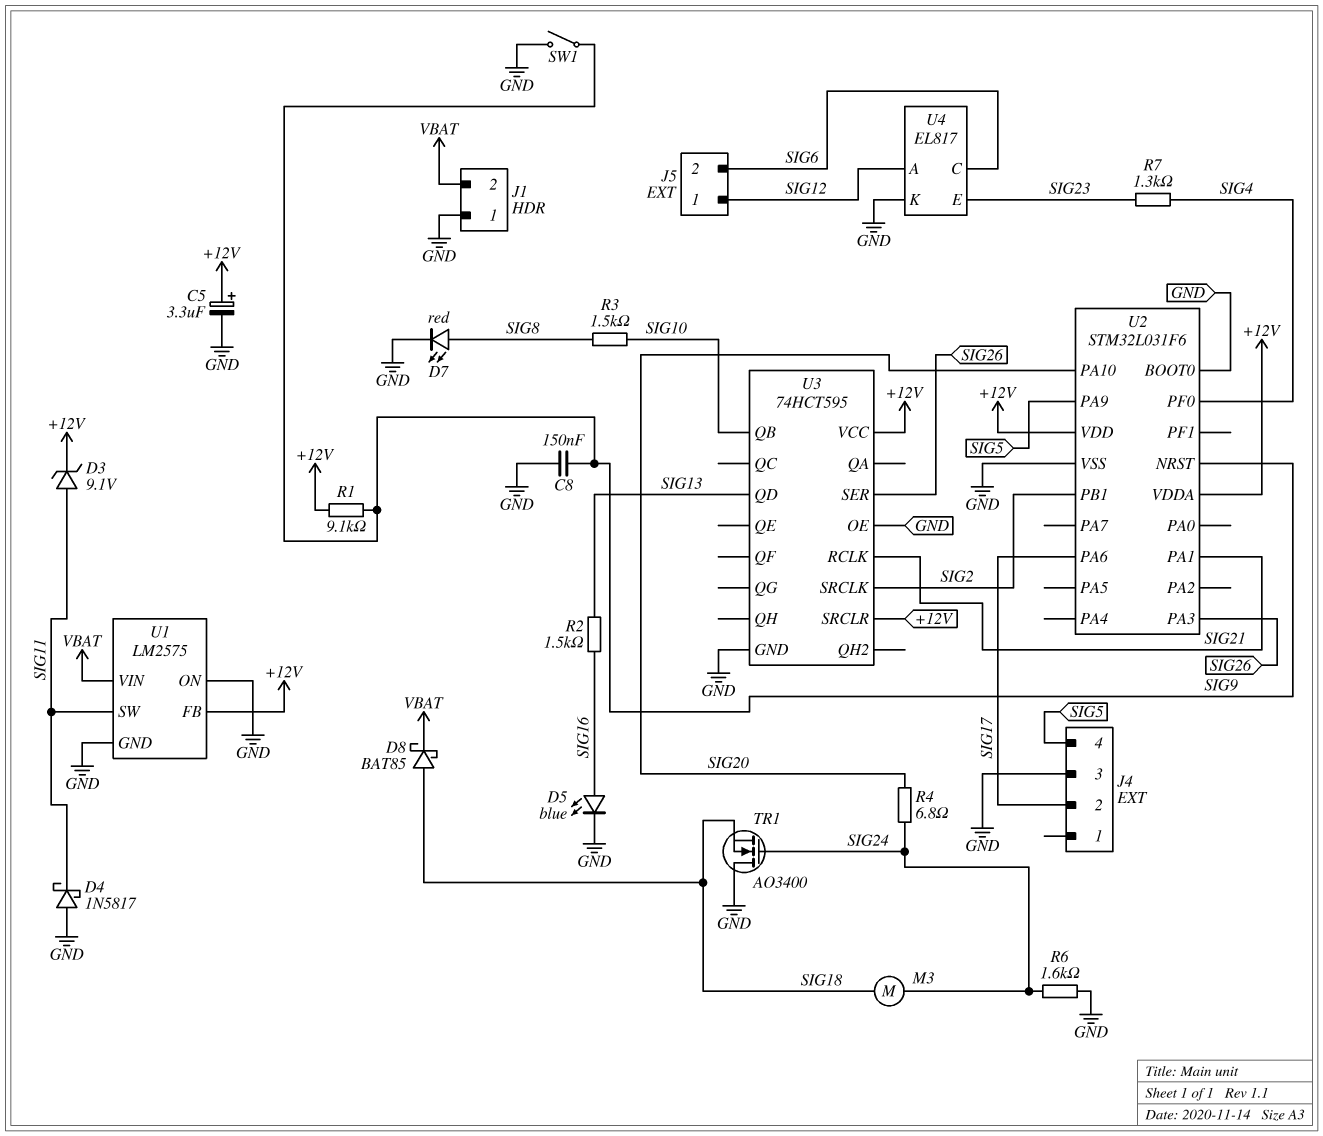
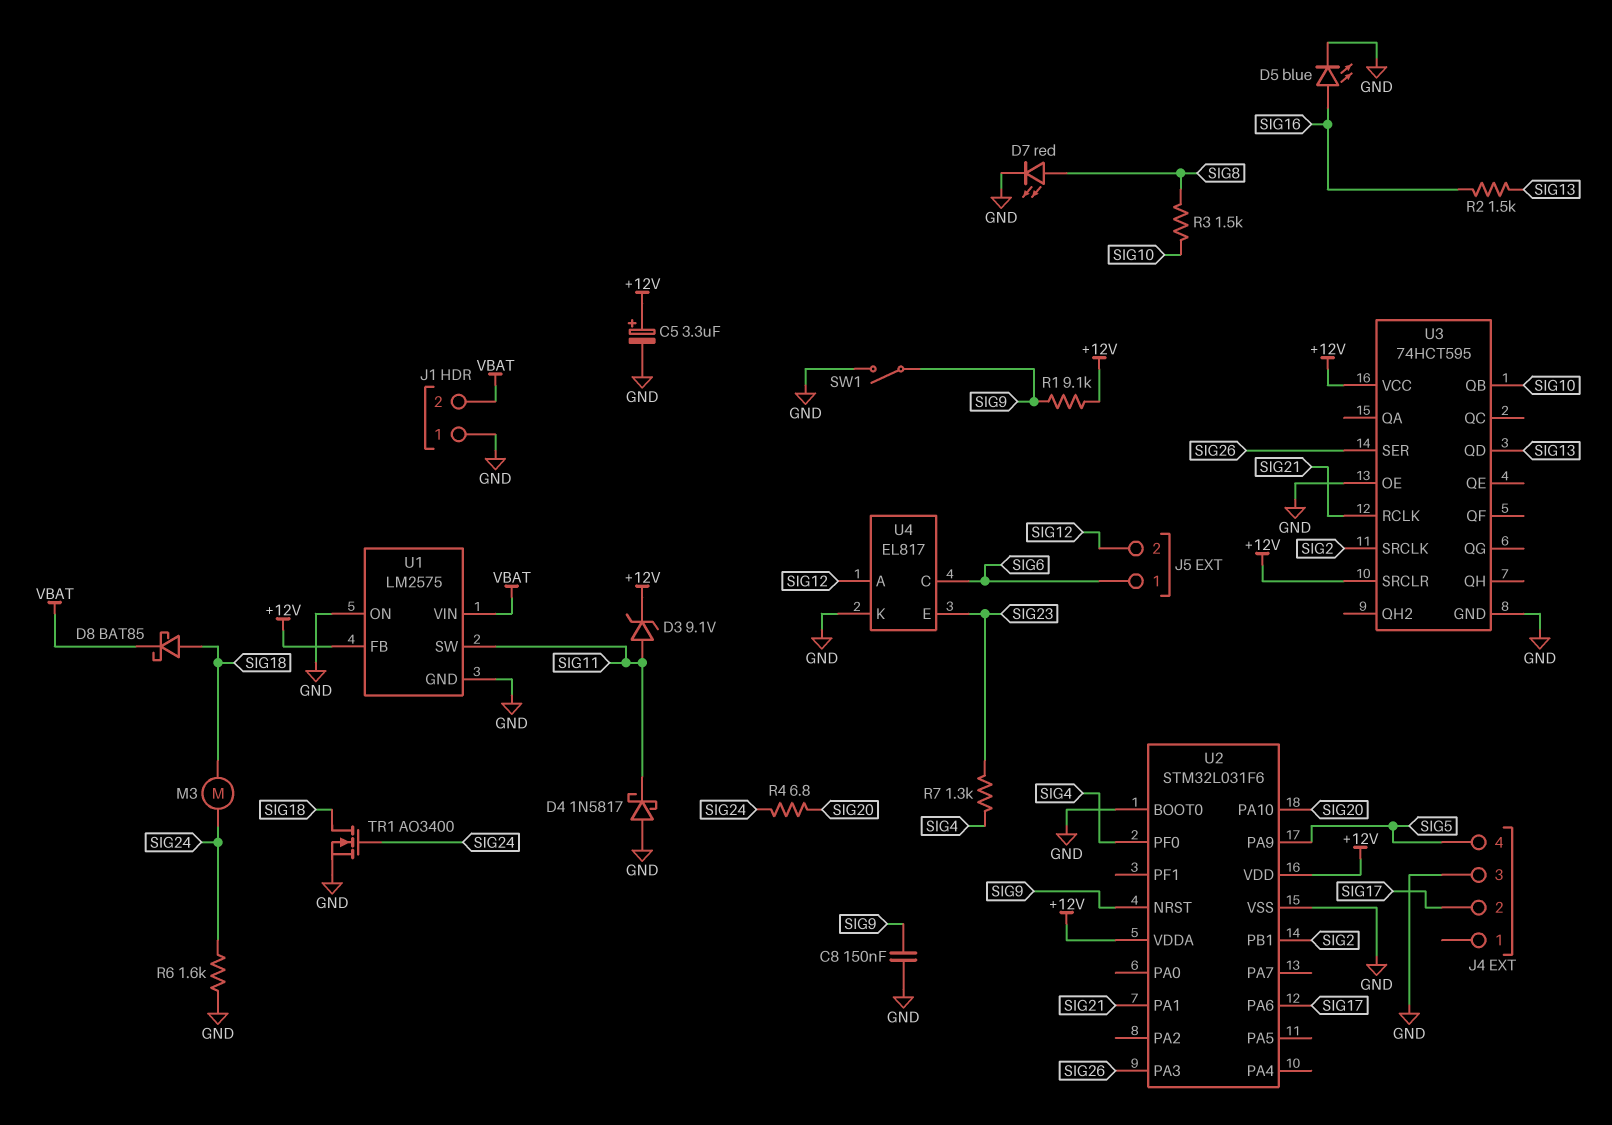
J5 pin 1: SIG12 -> SIG6
J5 pin 2: SIG6 -> SIG12
TR1: NMOS AO3400 (G SIG24, D GND, S SIG18) -> NMOS AO3400 (G SIG24, D SIG18, S GND)

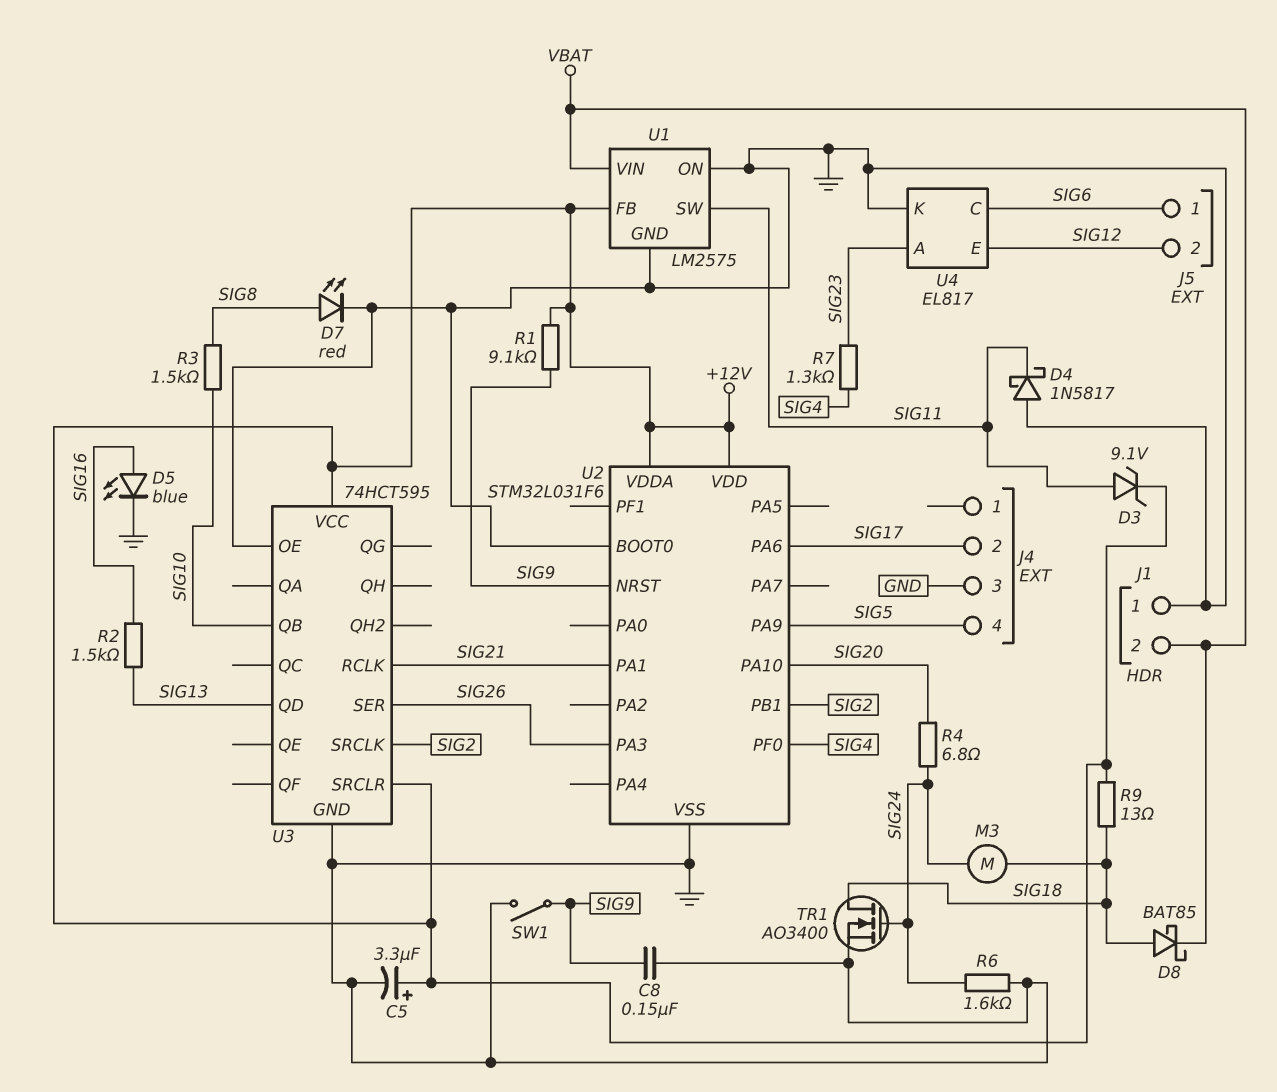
R9: none -> 13 (+12V, SIG18)
U4 pin A: SIG12 -> SIG23
U4 pin E: SIG23 -> SIG12

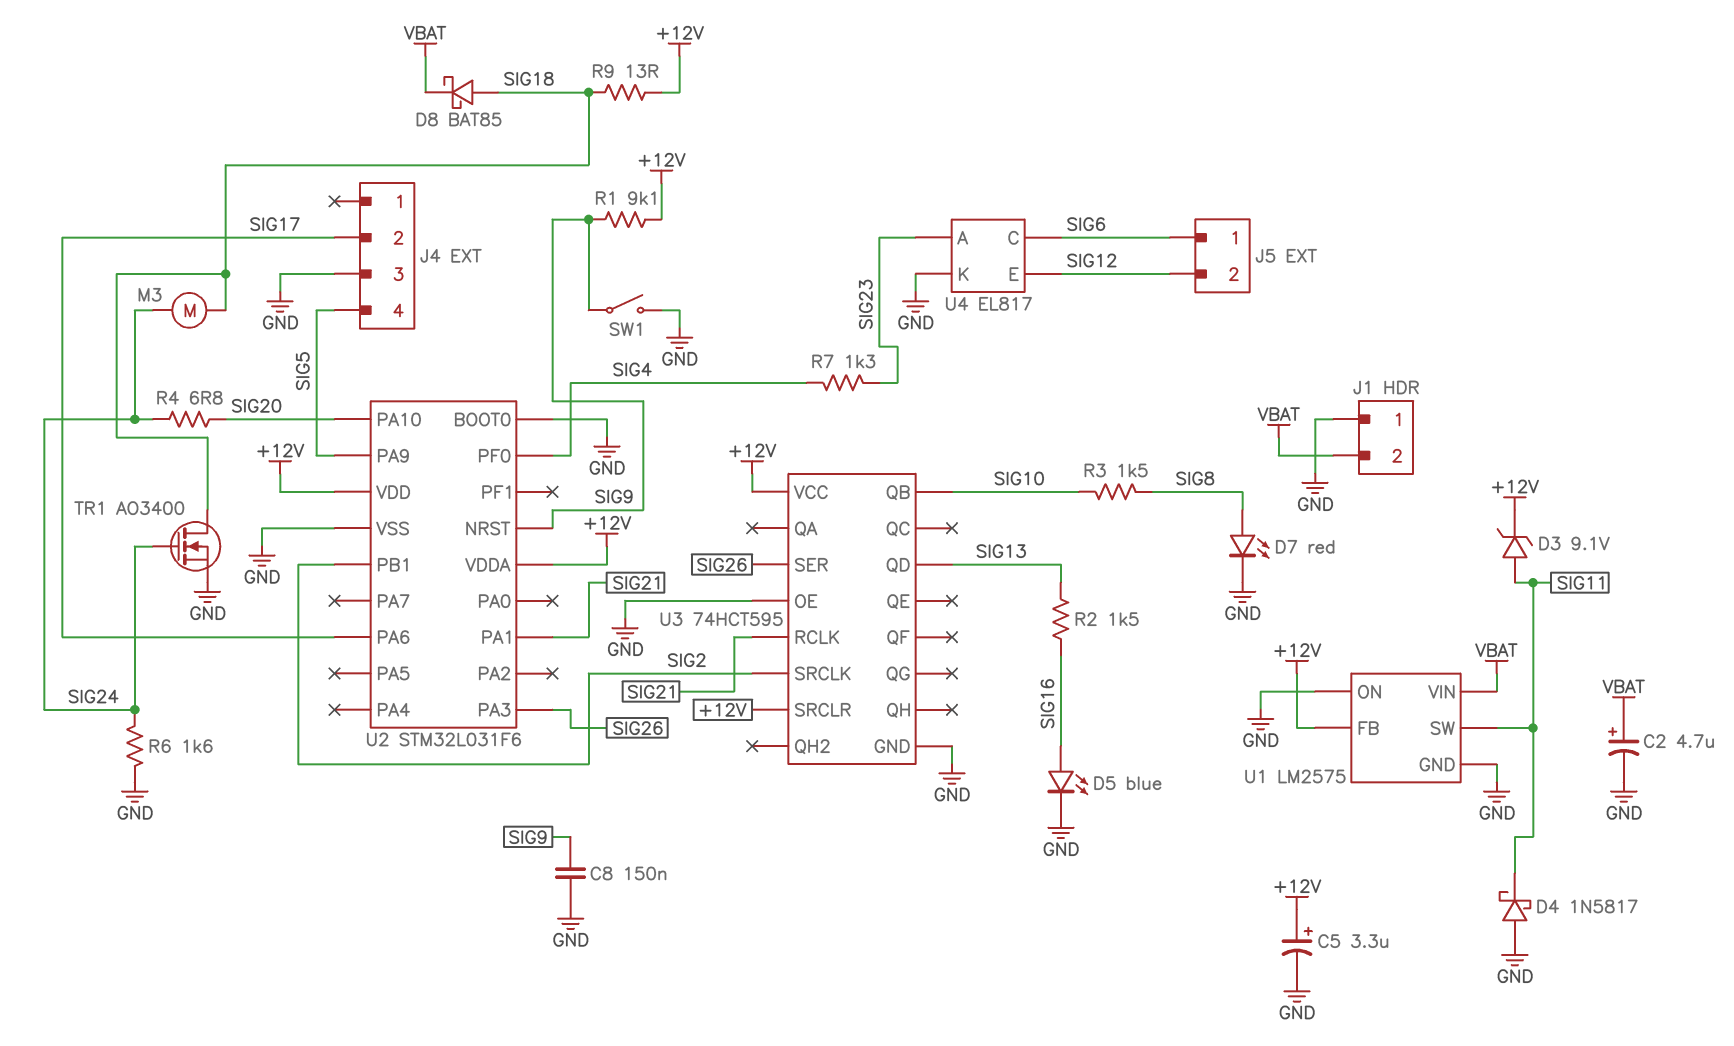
C2: none -> 4.7uF (plus VBAT, minus GND)

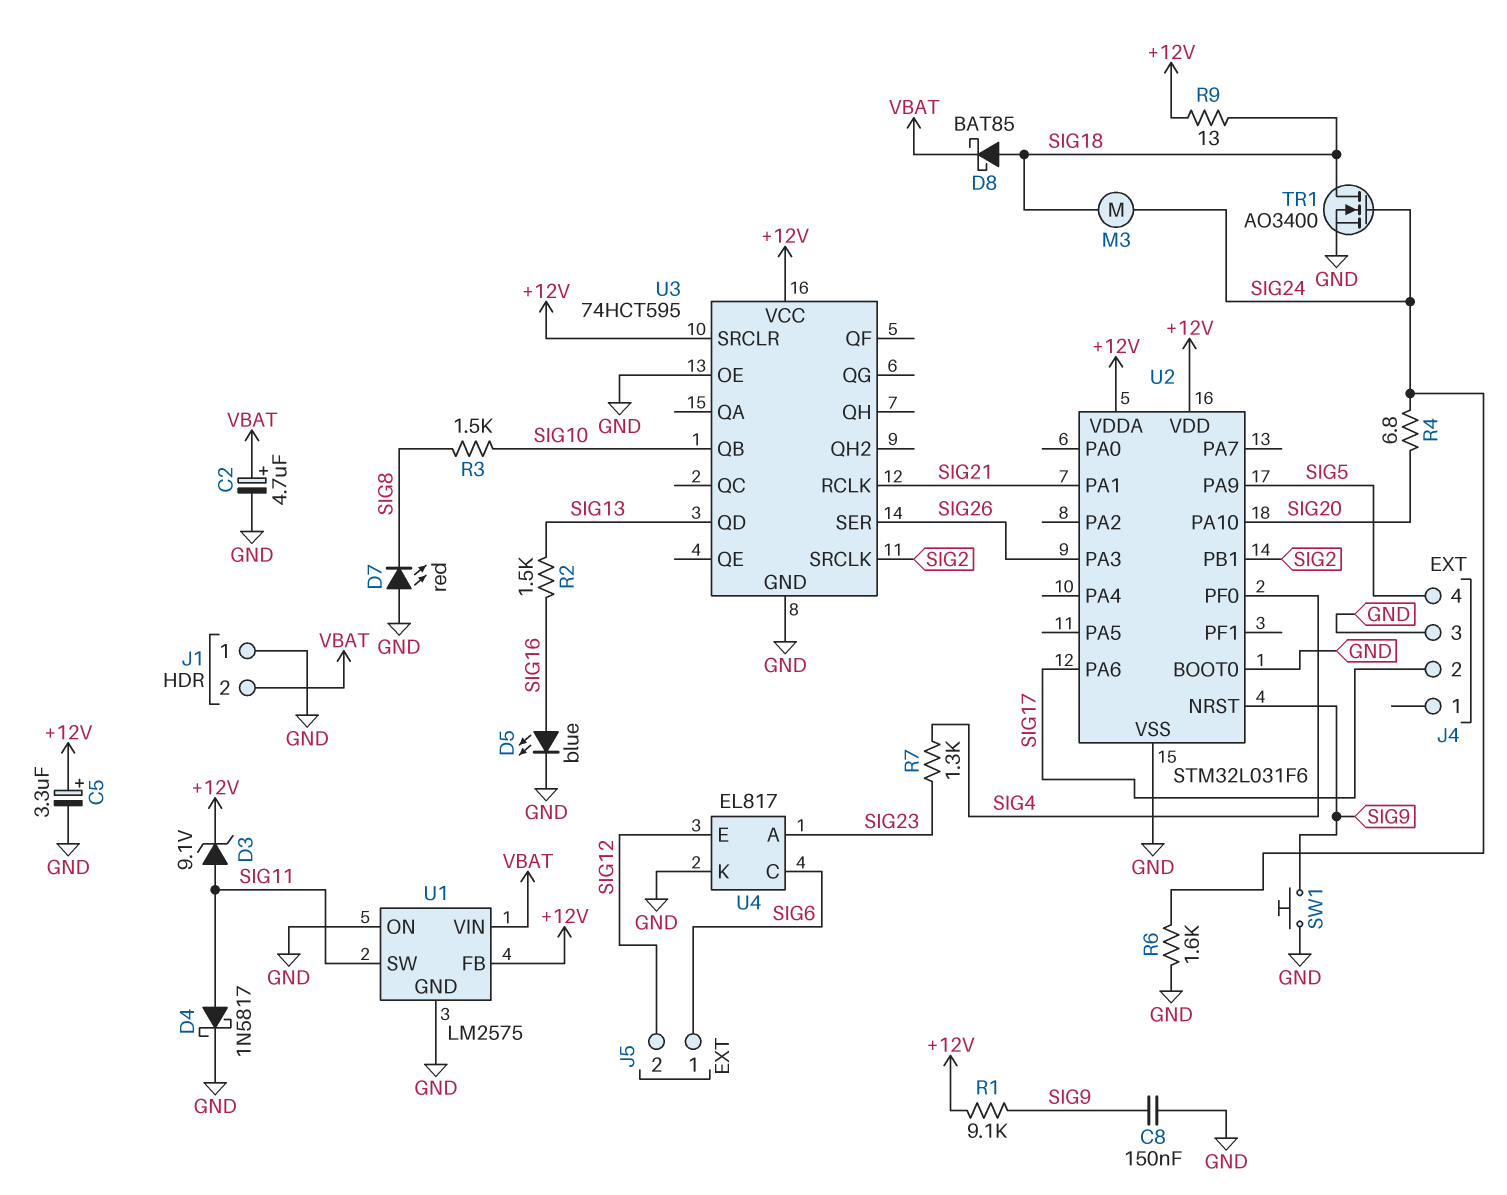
D4: schottky 1N5817 (A GND, K SIG11) -> schottky 1N5817 (A SIG11, K GND)
D7: LED red (A SIG8, K GND) -> LED red (A GND, K SIG8)
SW1: switch (GND, SIG9) -> button (GND, SIG9)

